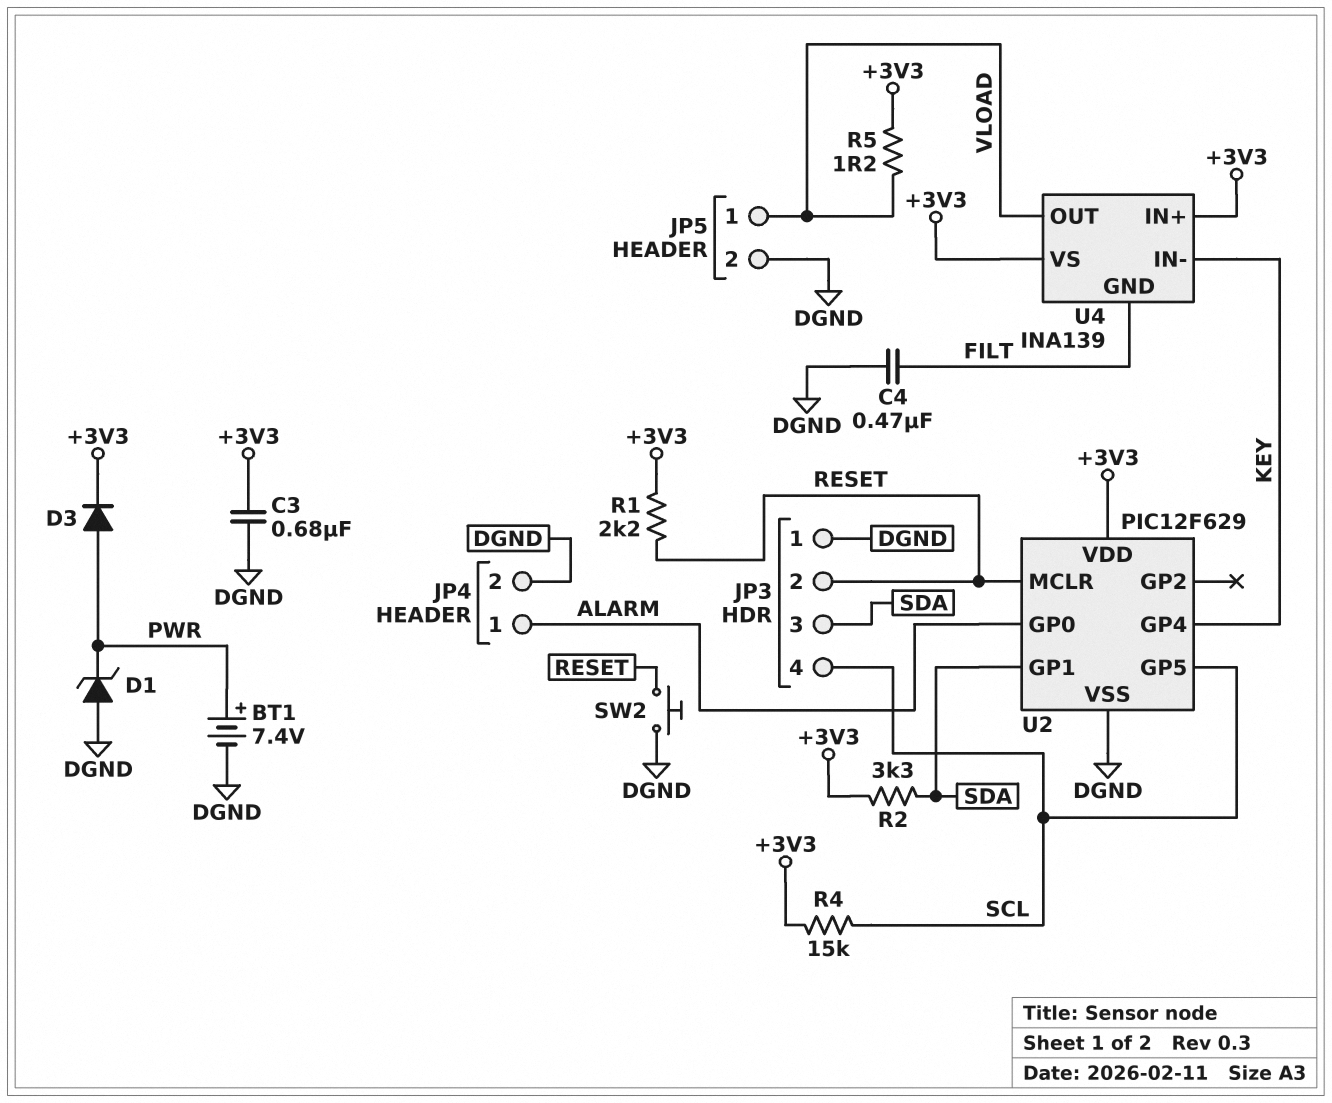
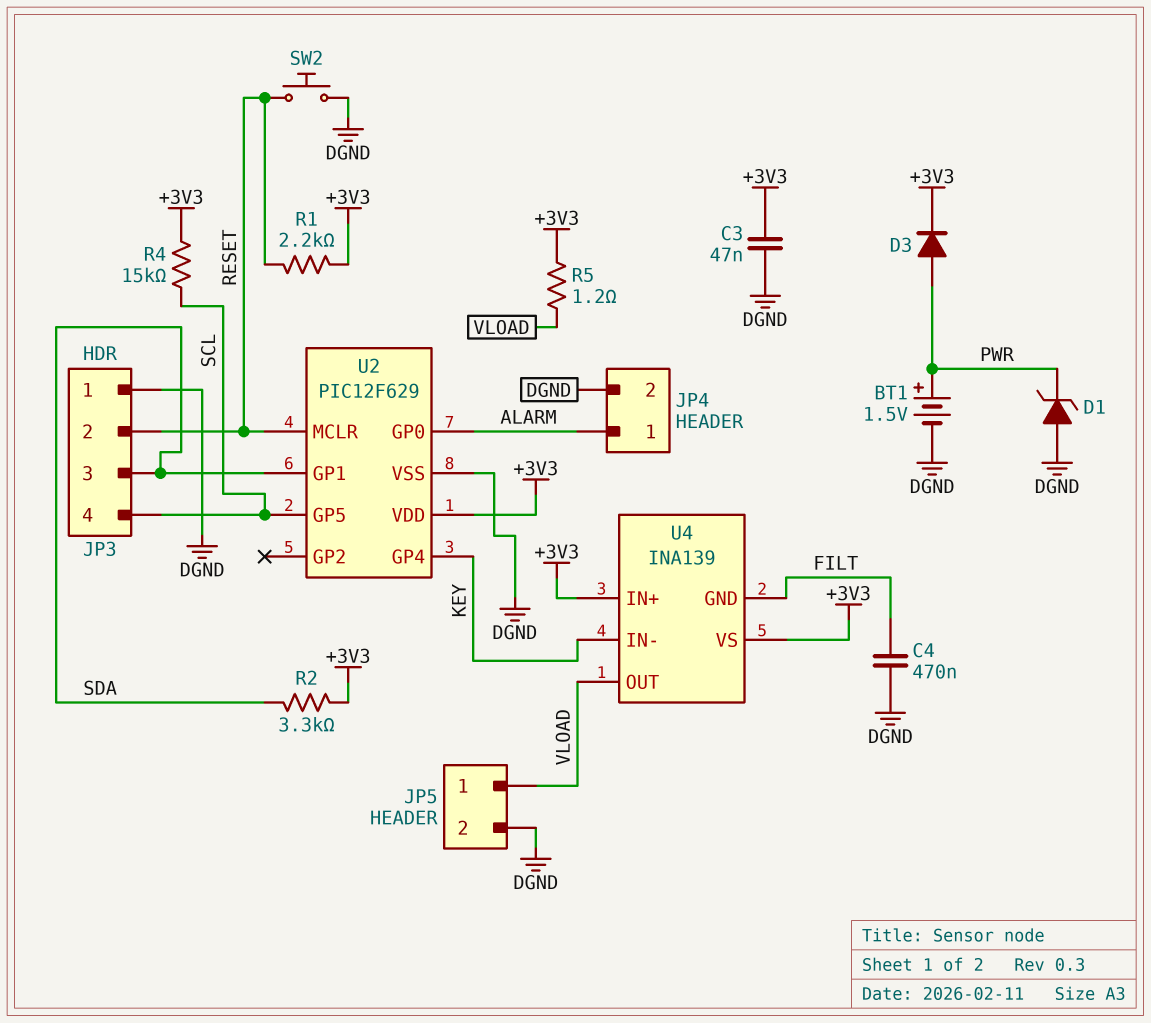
BT1: 7.4V (plus PWR, minus DGND) -> 1.5V (plus PWR, minus DGND)
C3: 680nF (+3V3, DGND) -> 47nF (+3V3, DGND)

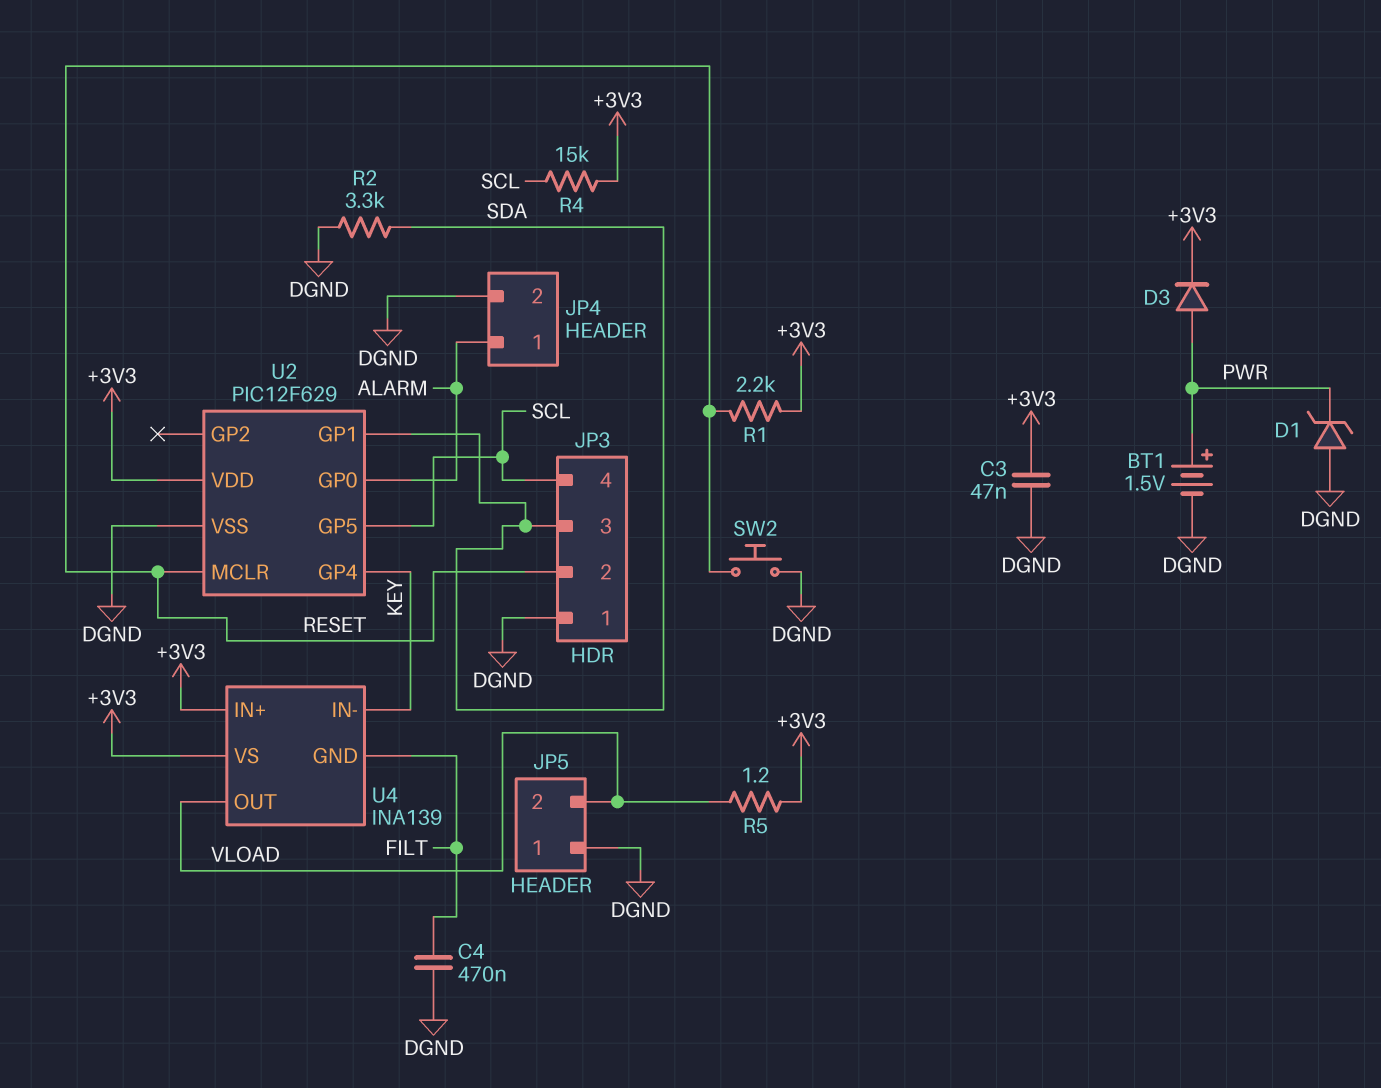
JP5 pin 1: VLOAD -> DGND
JP5 pin 2: DGND -> VLOAD
R2: 3.3k (+3V3, SDA) -> 3.3k (DGND, SDA)

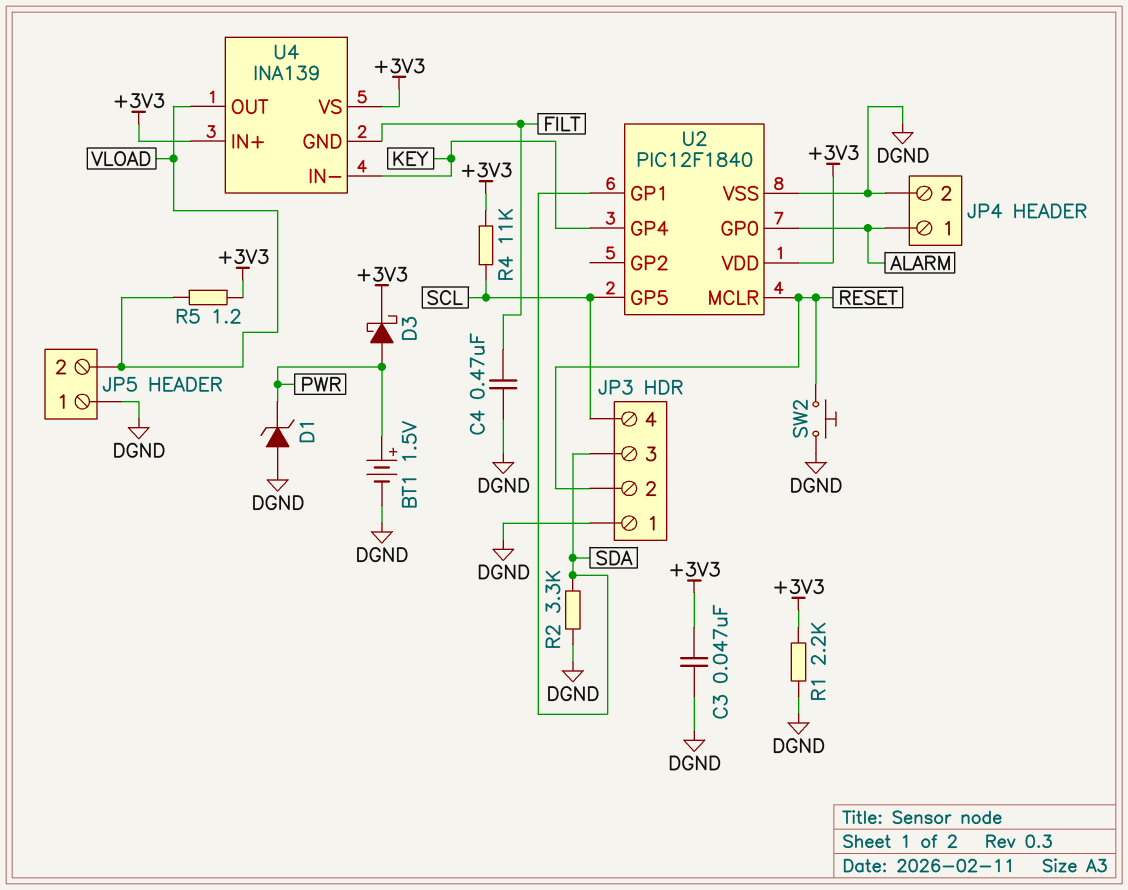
D3: diode (A PWR, K +3V3) -> schottky (A PWR, K +3V3)
R1: 2.2k (+3V3, RESET) -> 2.2k (+3V3, DGND)
R4: 15k (+3V3, SCL) -> 11k (+3V3, SCL)
U2: PIC12F629 -> PIC12F1840

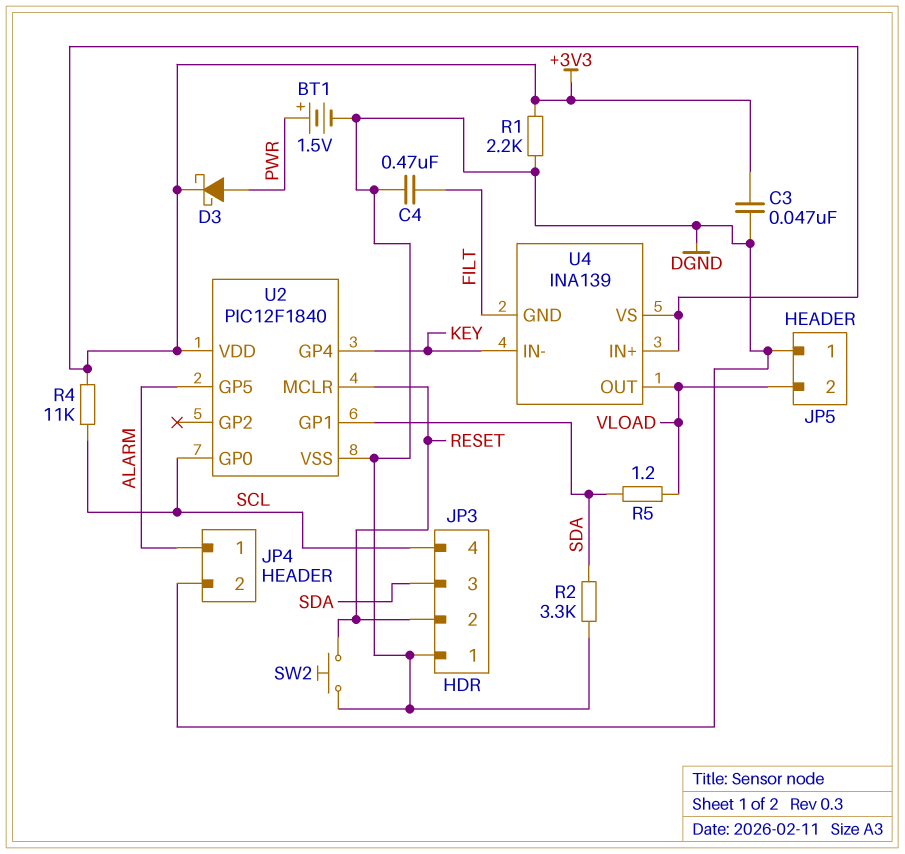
D1: zener (A DGND, K PWR) -> none
R5: 1.2 (+3V3, VLOAD) -> 1.2 (SDA, VLOAD)
U2 pin GP0: ALARM -> SCL
U2 pin GP5: SCL -> ALARM

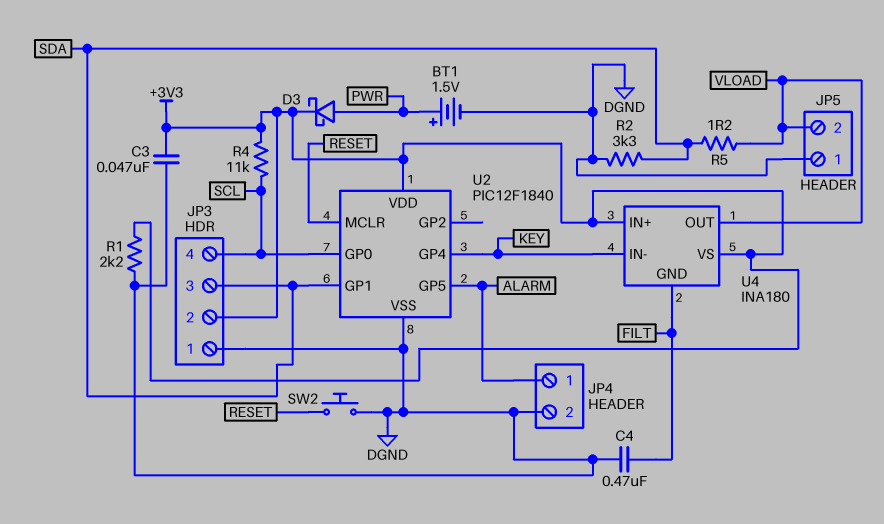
JP3 pin 2: RESET -> +3V3
U4: INA139 -> INA180

